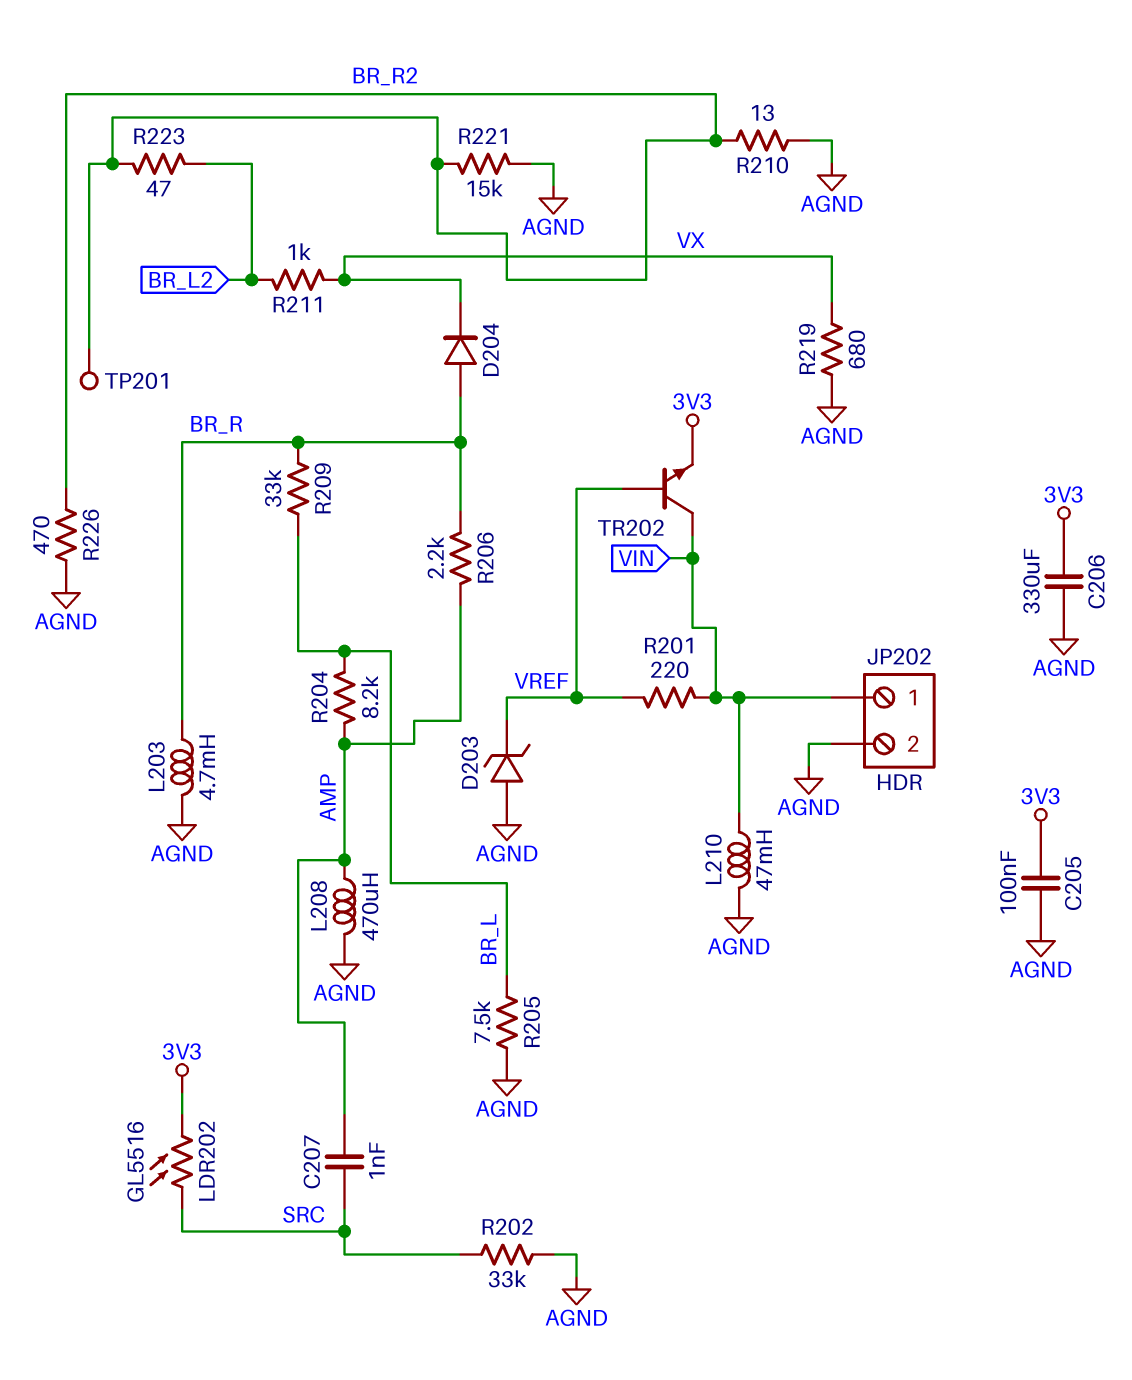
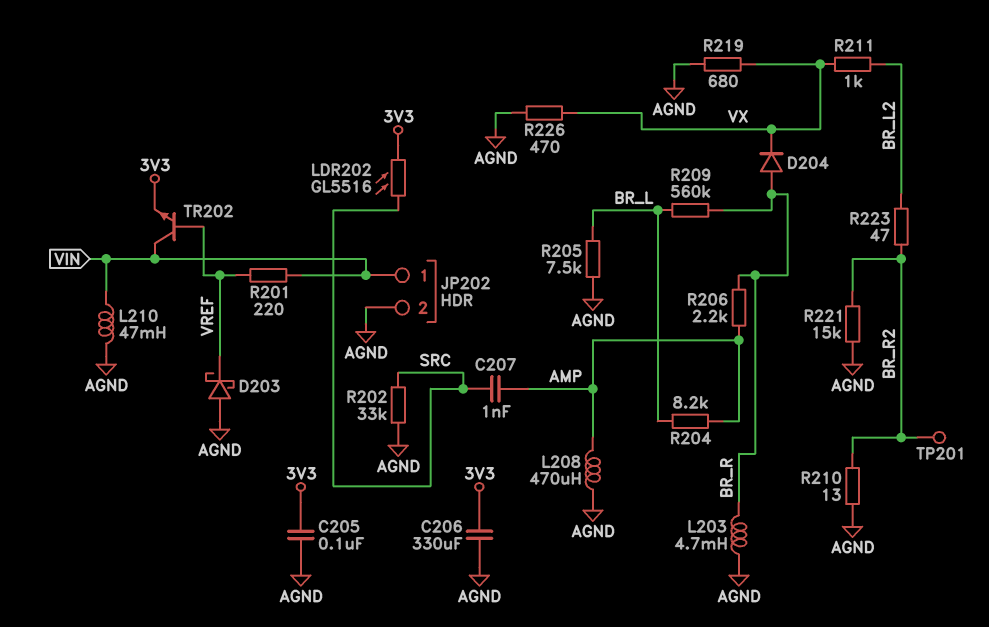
D203: zener (A AGND, K VREF) -> schottky (A AGND, K VREF)
R209: 33k (BR_L, BR_R) -> 560k (BR_L, BR_R)
R226: 470 (AGND, BR_R2) -> 470 (AGND, VX)

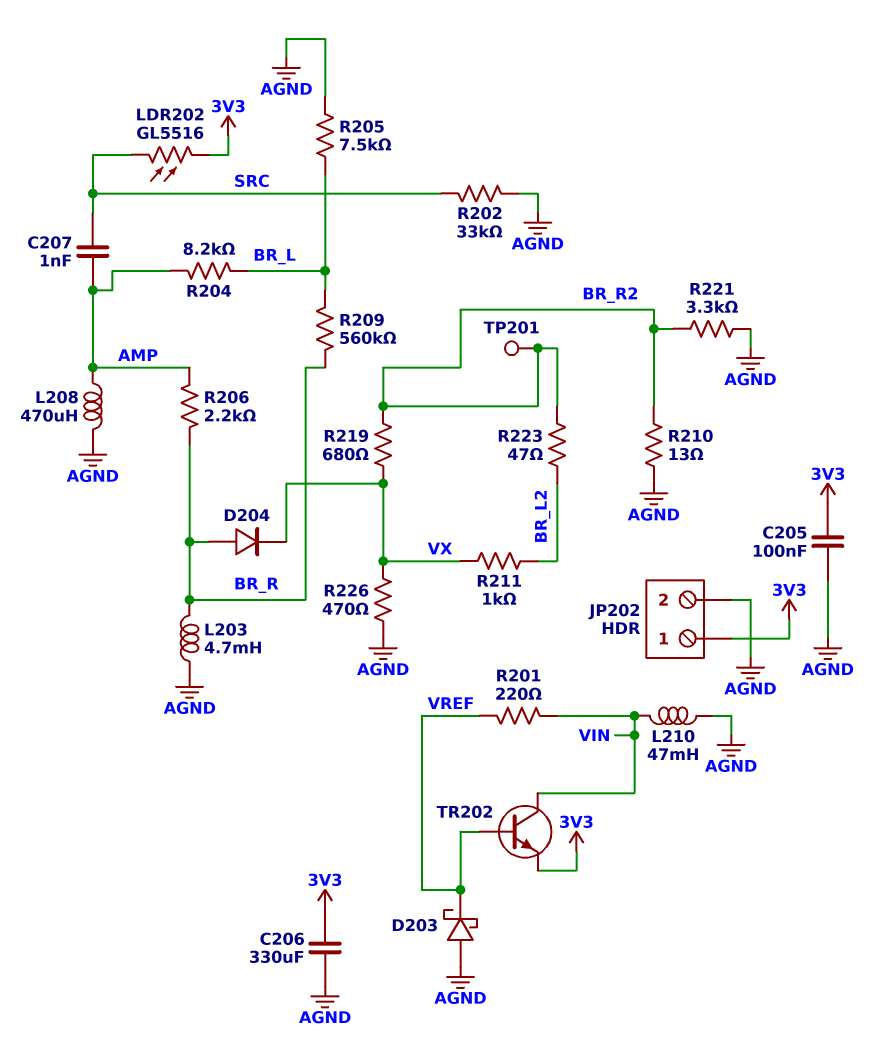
JP202 pin 1: VIN -> 3V3
R219: 680 (AGND, VX) -> 680 (BR_R2, VX)
R221: 15k (AGND, BR_R2) -> 3.3k (AGND, BR_R2)

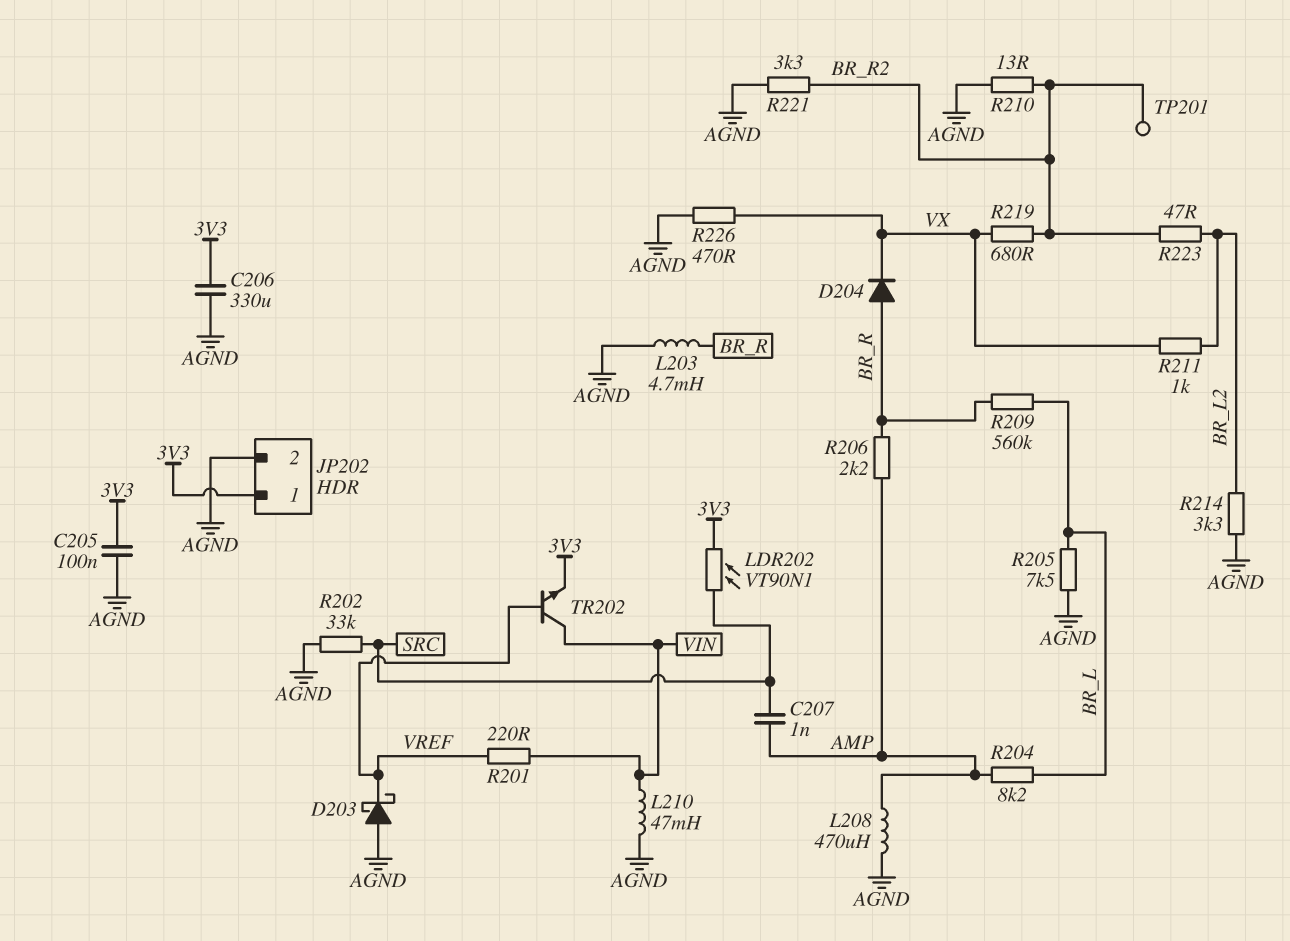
LDR202: GL5516 (3V3, SRC) -> VT90N1 (3V3, SRC)
R214: none -> 3.3k (AGND, BR_L2)

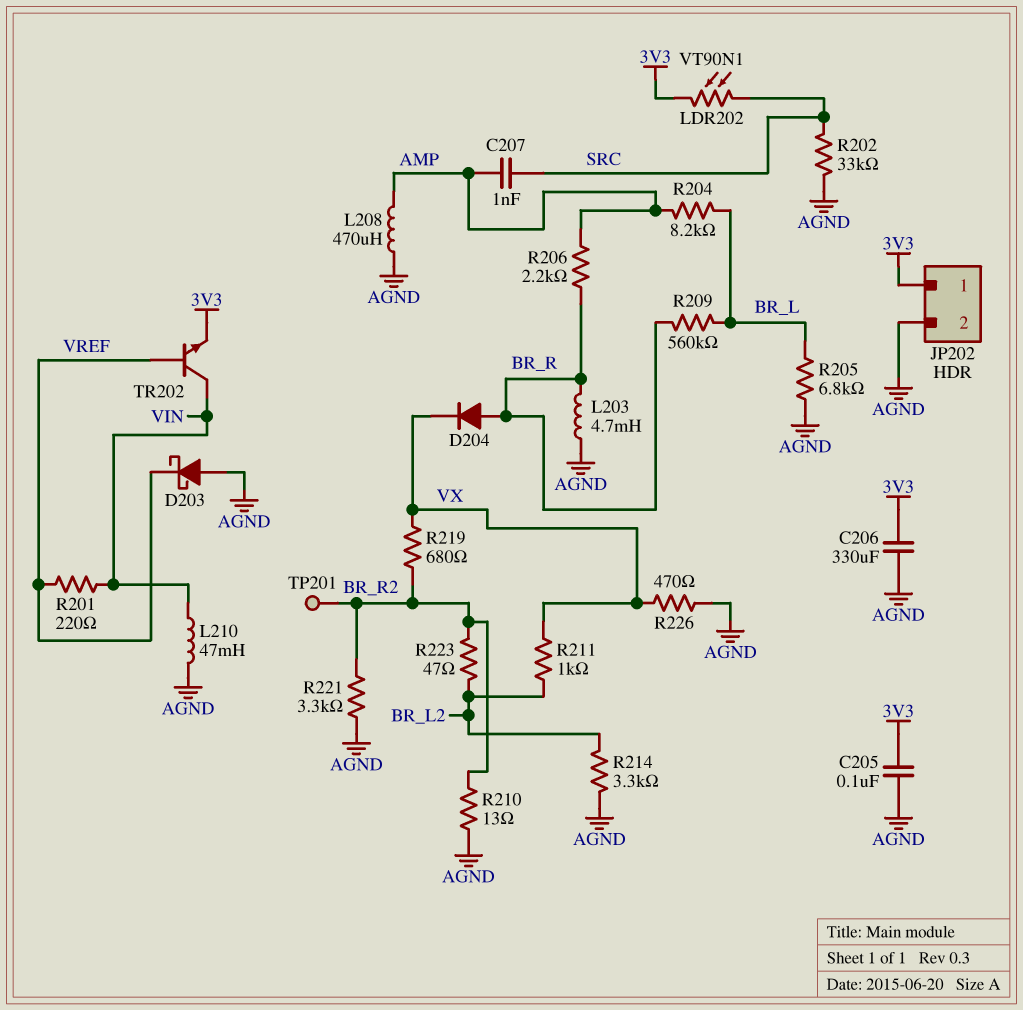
R205: 7.5k (AGND, BR_L) -> 6.8k (AGND, BR_L)

